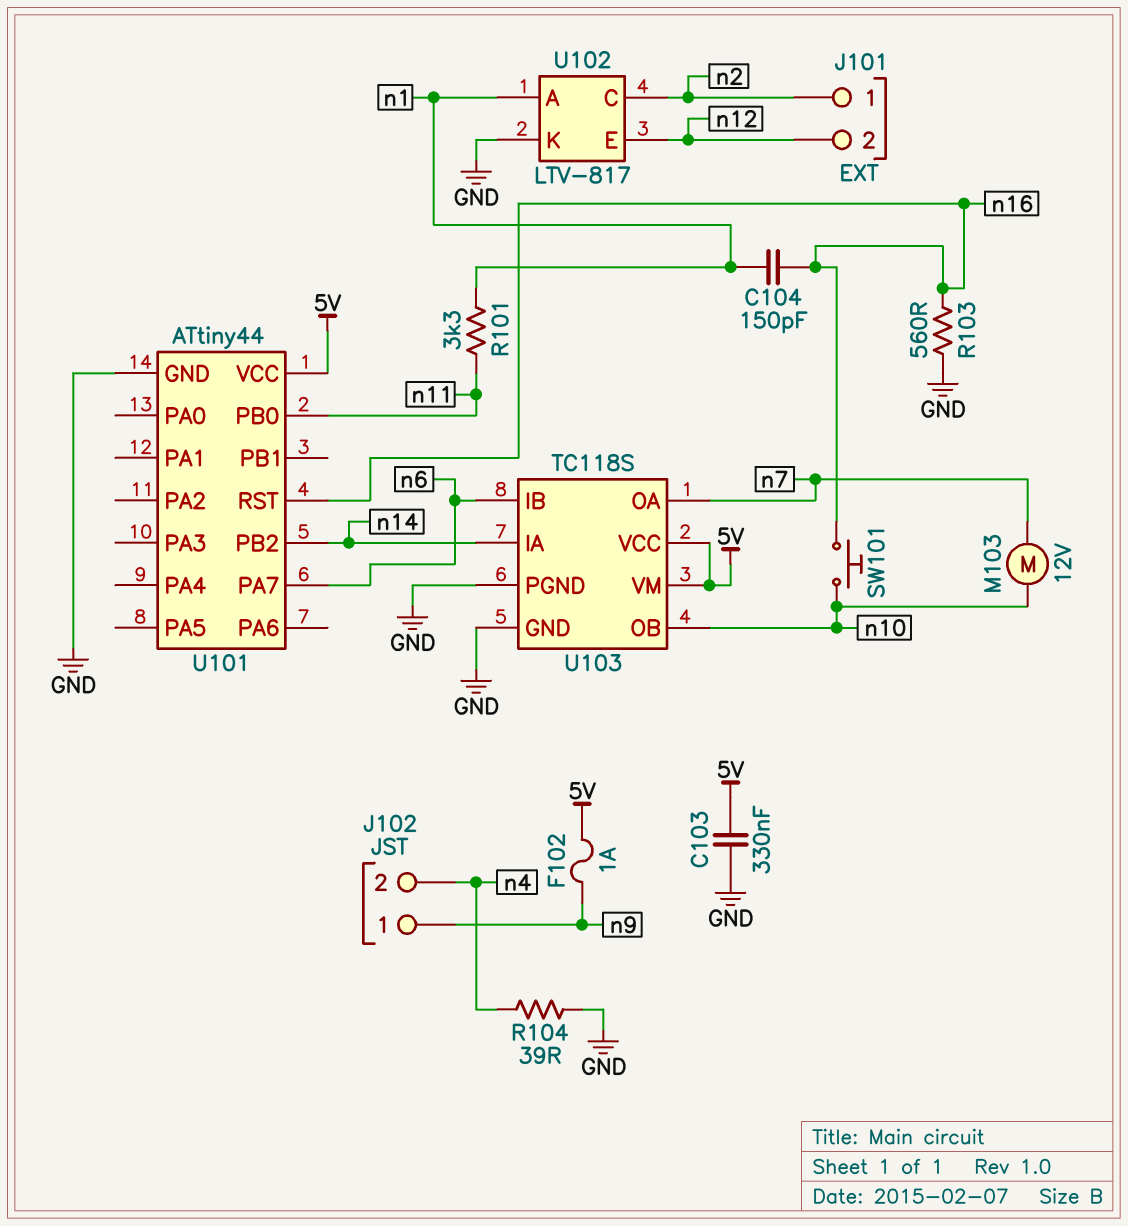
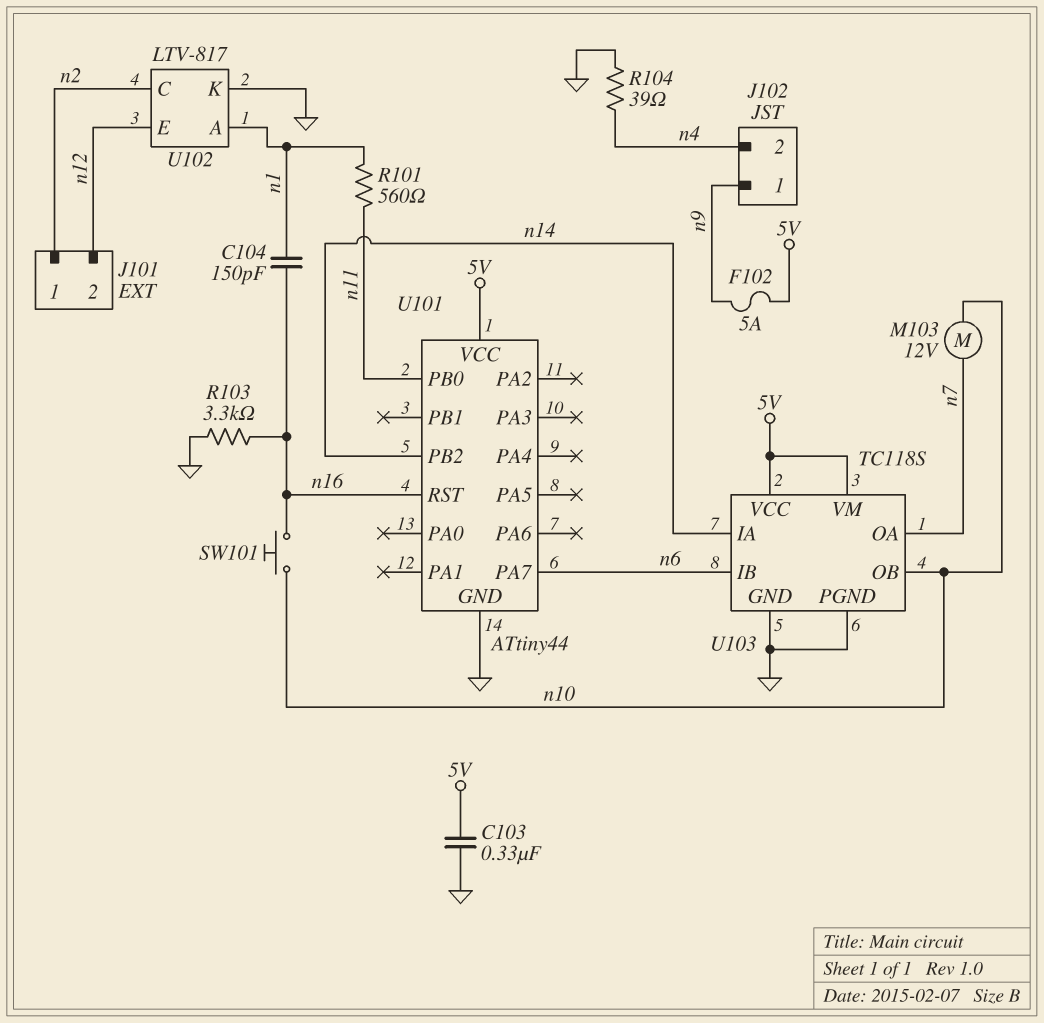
F102: 1A (5V, n9) -> 5A (5V, n9)
R101: 3.3k (n1, n11) -> 560 (n1, n11)
R103: 560 (GND, n16) -> 3.3k (GND, n16)

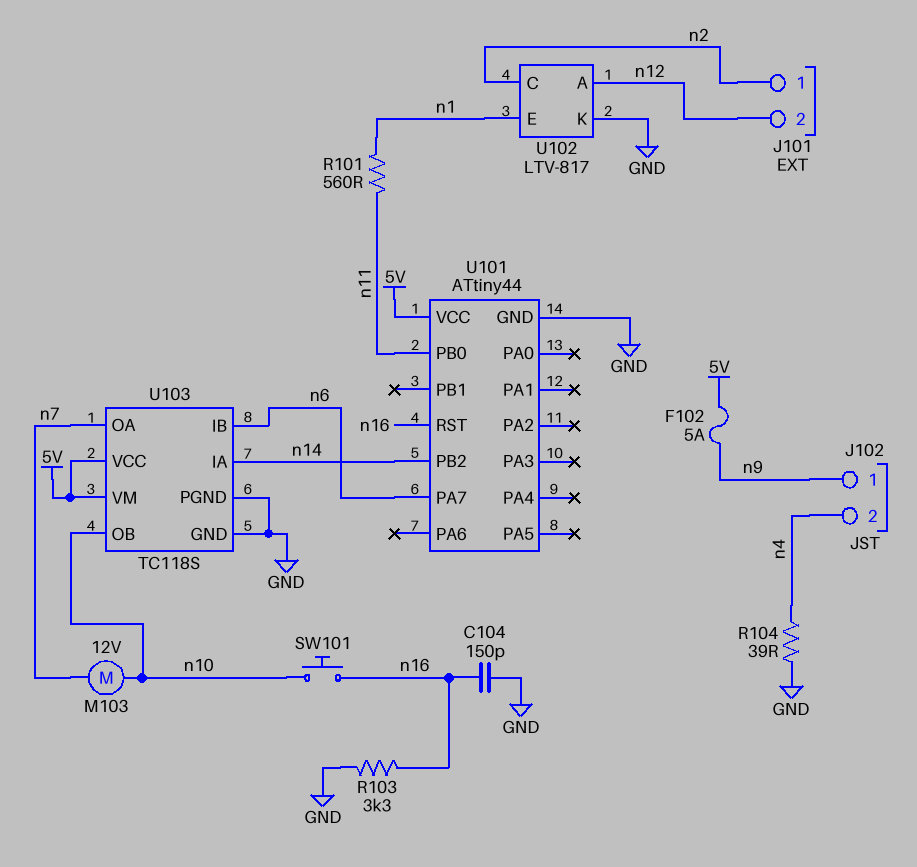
C103: 330nF (5V, GND) -> none
C104: 150pF (n1, n16) -> 150pF (GND, n16)
U102 pin A: n1 -> n12
U102 pin E: n12 -> n1

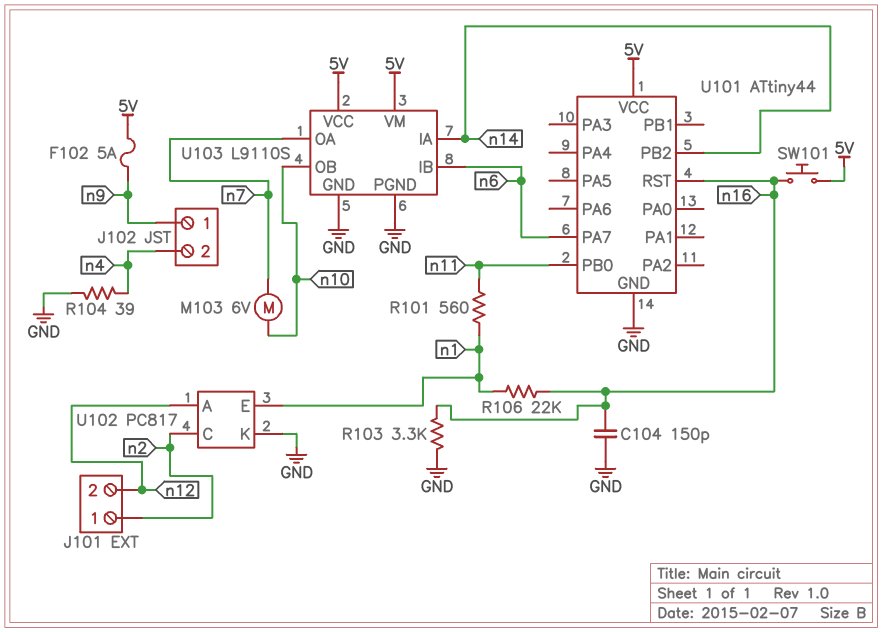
M103: motor 12V (n7, n10) -> motor 6V (n7, n10)
R106: none -> 22k (n1, n16)
SW101: button (n10, n16) -> button (5V, n16)
U102: LTV-817 -> PC817
U103: TC118S -> L9110S

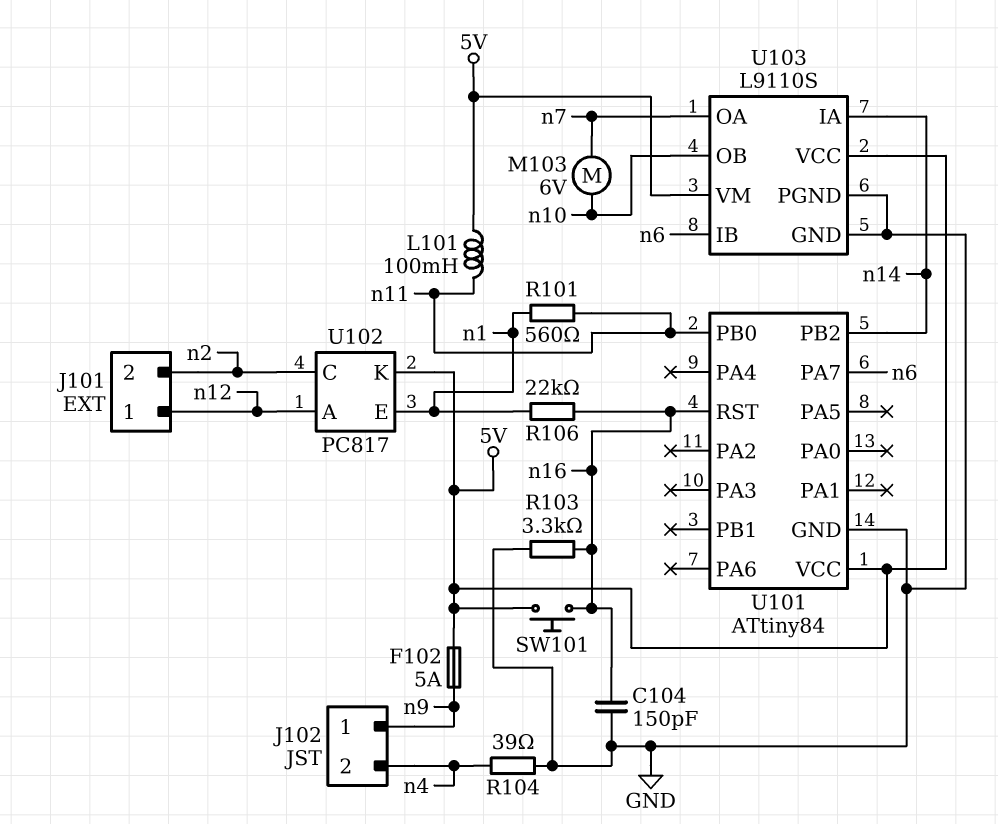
J101 pin 1: n2 -> n12
J101 pin 2: n12 -> n2
L101: none -> 100mH (5V, n11)
U101: ATtiny44 -> ATtiny84
U102 pin K: GND -> 5V

